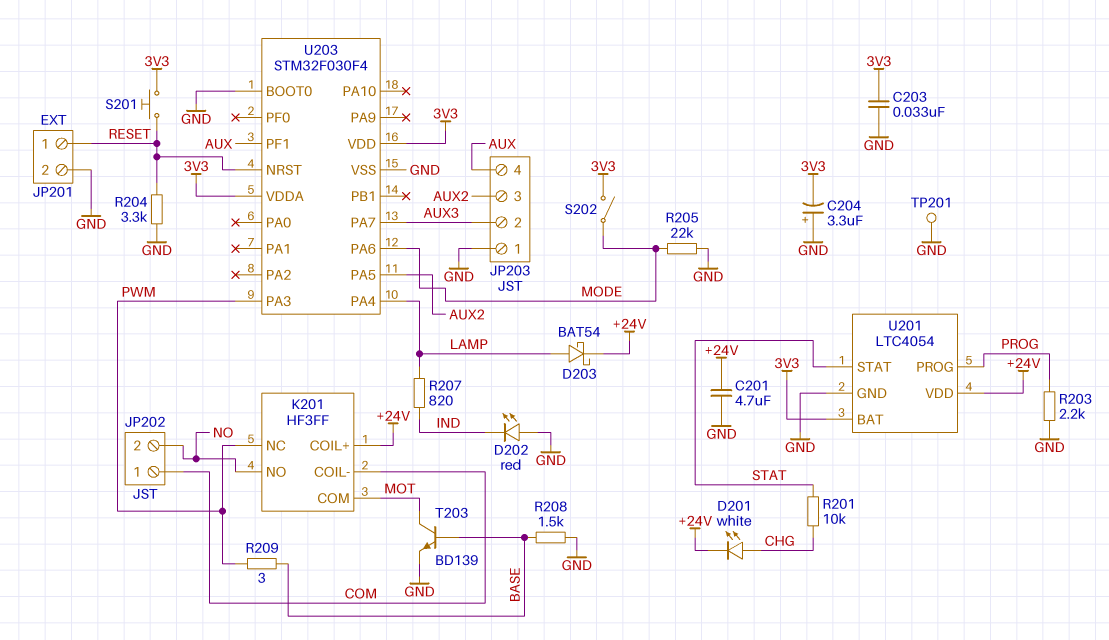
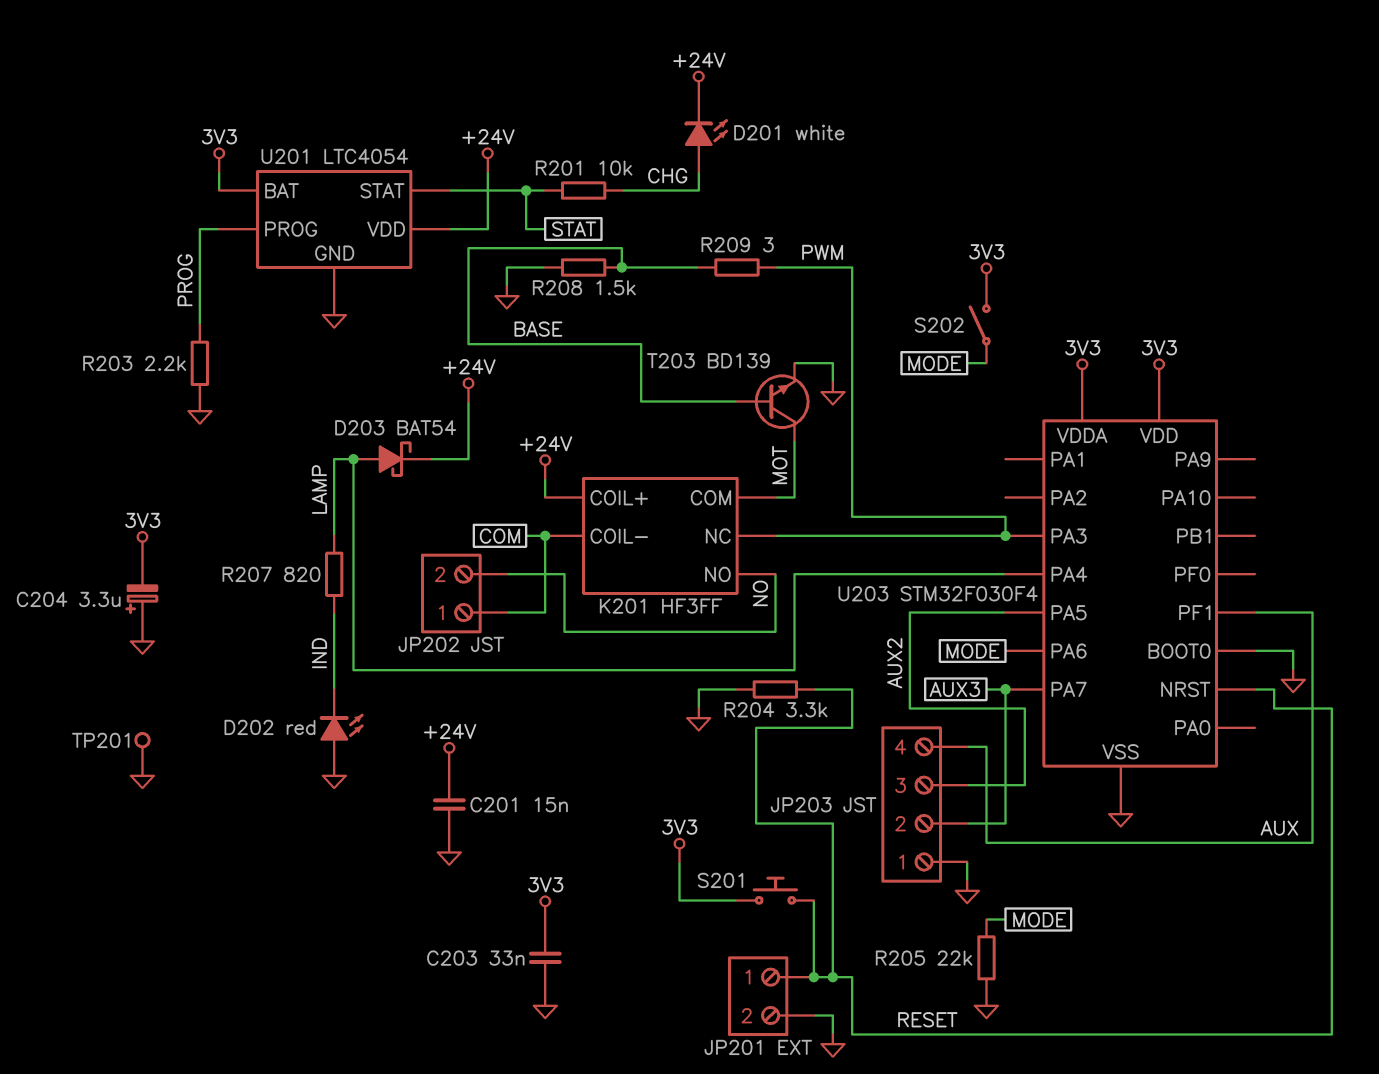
C201: 4.7uF (+24V, GND) -> 15nF (+24V, GND)

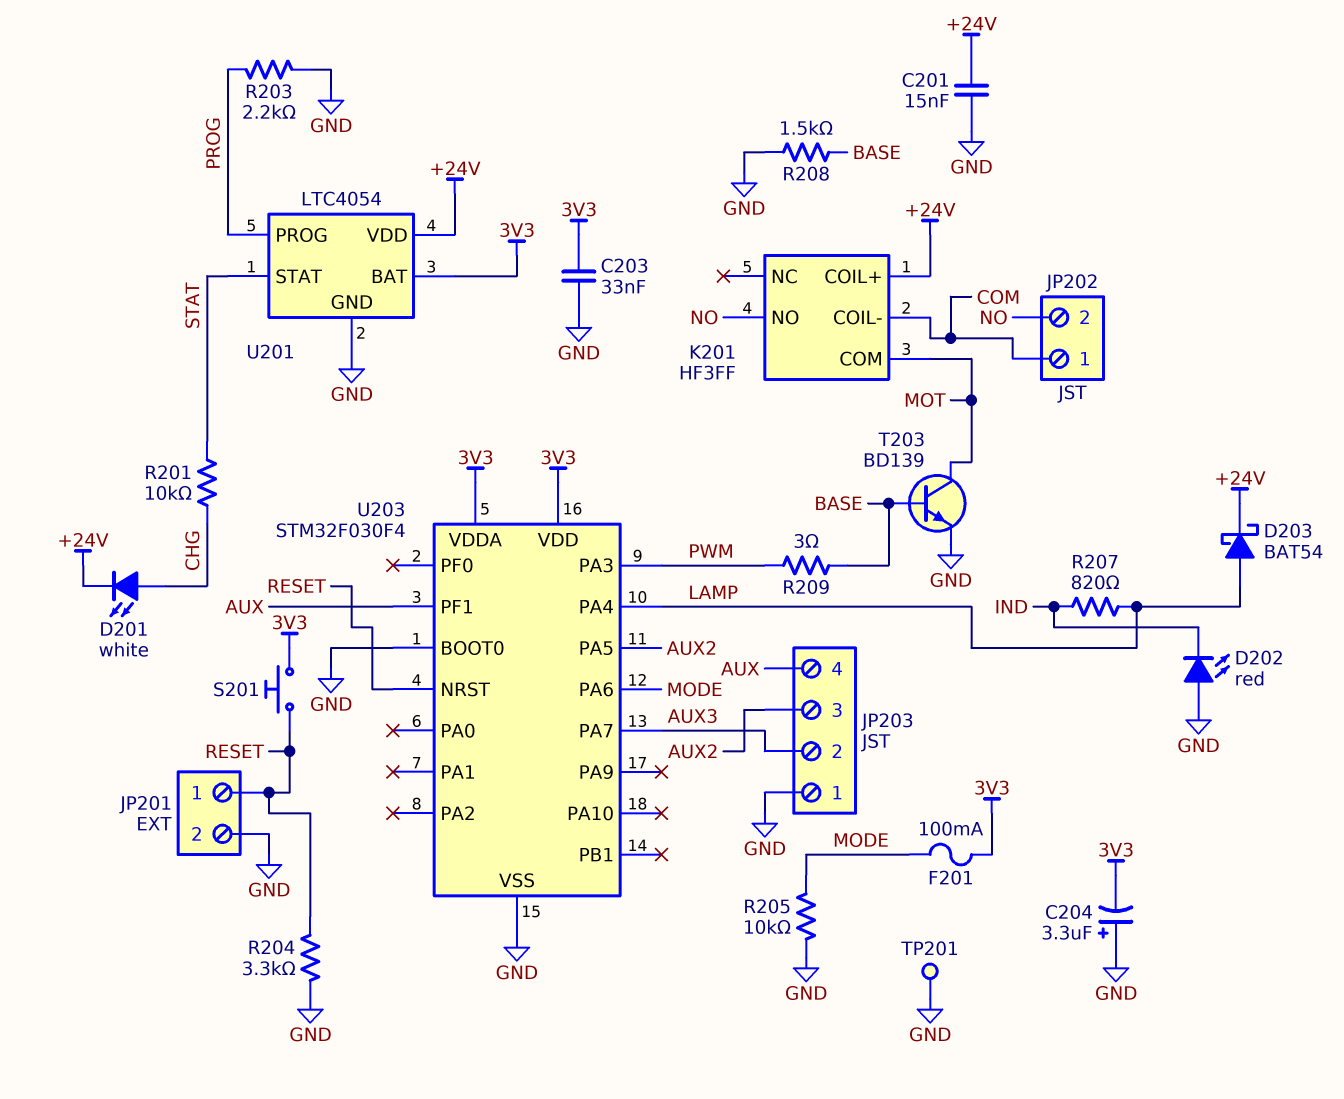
F201: none -> 100mA (3V3, MODE)
K201 pin NC: PWM -> none
R205: 22k (GND, MODE) -> 10k (GND, MODE)
S202: switch (3V3, MODE) -> none

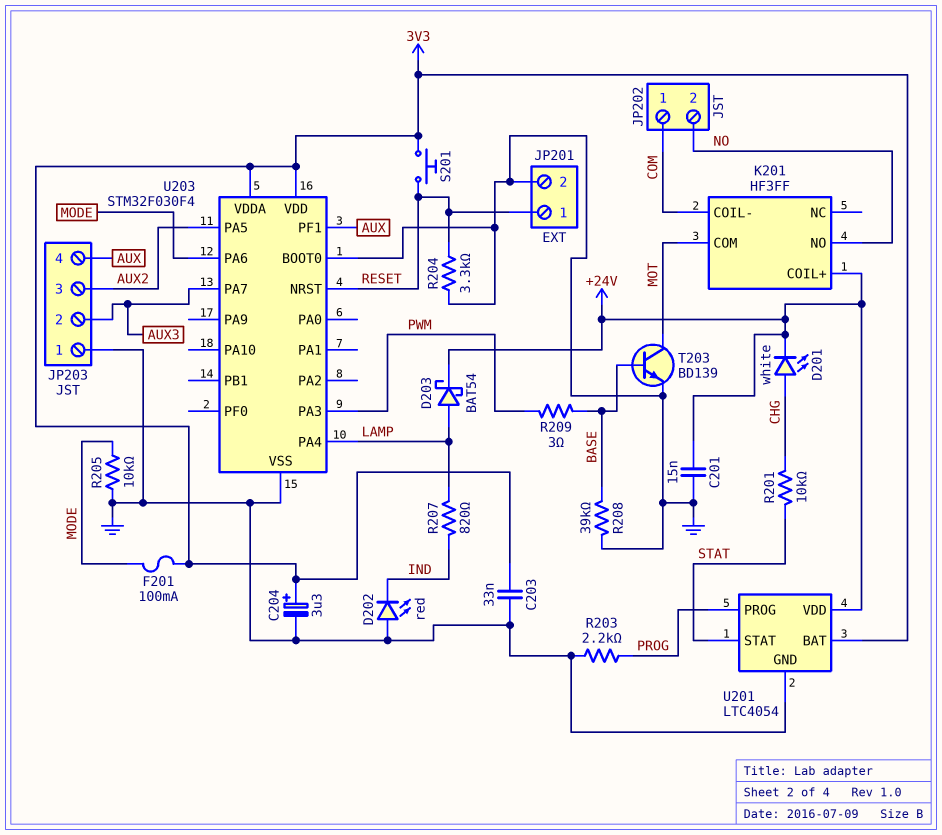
C204: 3.3uF (plus GND, minus 3V3) -> 3.3uF (plus 3V3, minus GND)
R208: 1.5k (BASE, GND) -> 39k (BASE, GND)
TP201: test point (GND) -> none

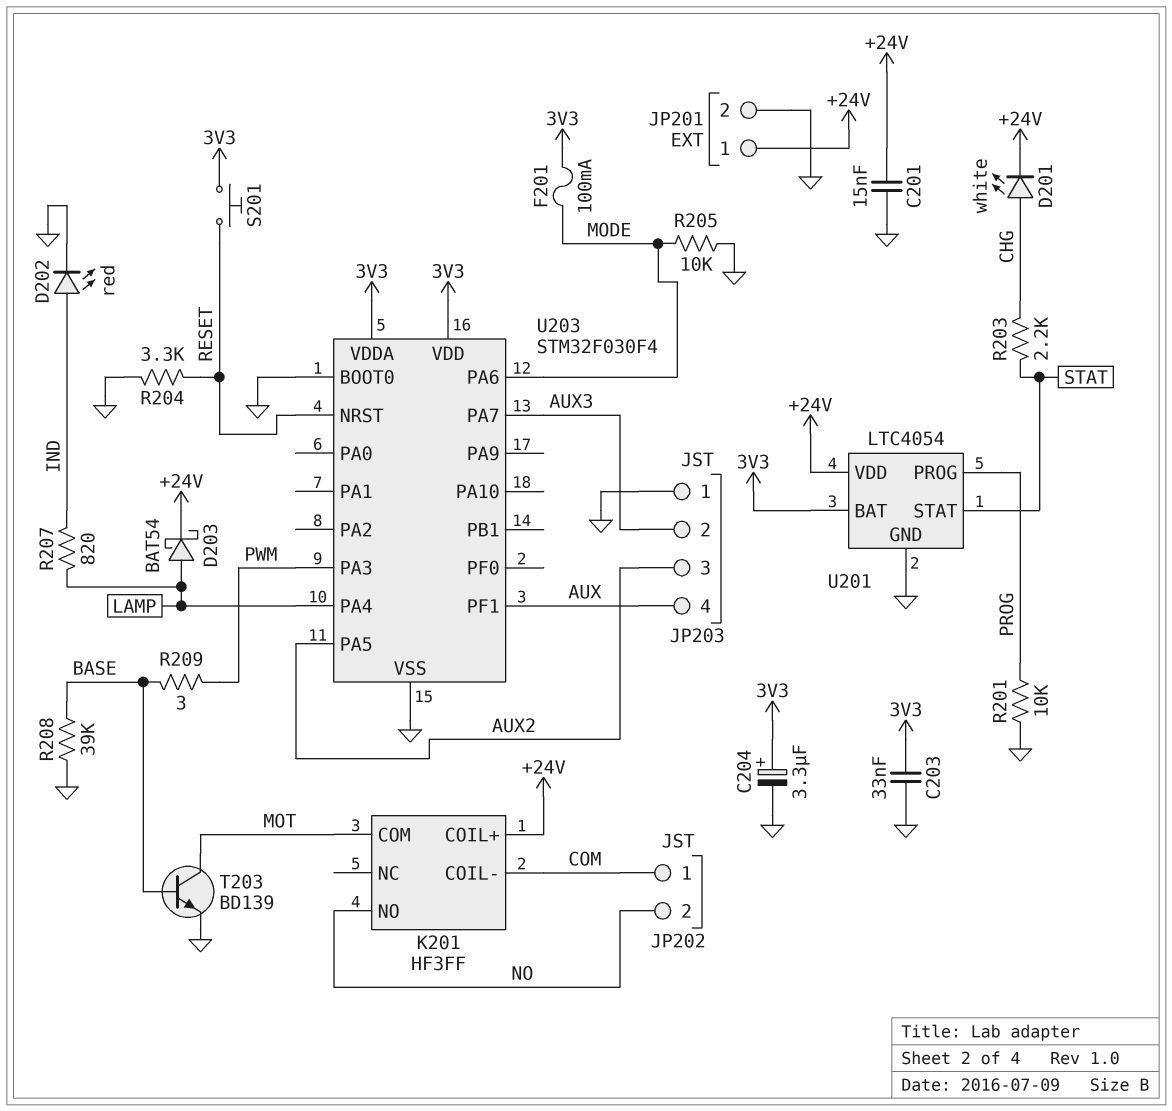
D202: LED red (A GND, K IND) -> LED red (A IND, K GND)
JP201 pin 1: RESET -> +24V
R201: 10k (CHG, STAT) -> 10k (GND, PROG)
R203: 2.2k (GND, PROG) -> 2.2k (CHG, STAT)

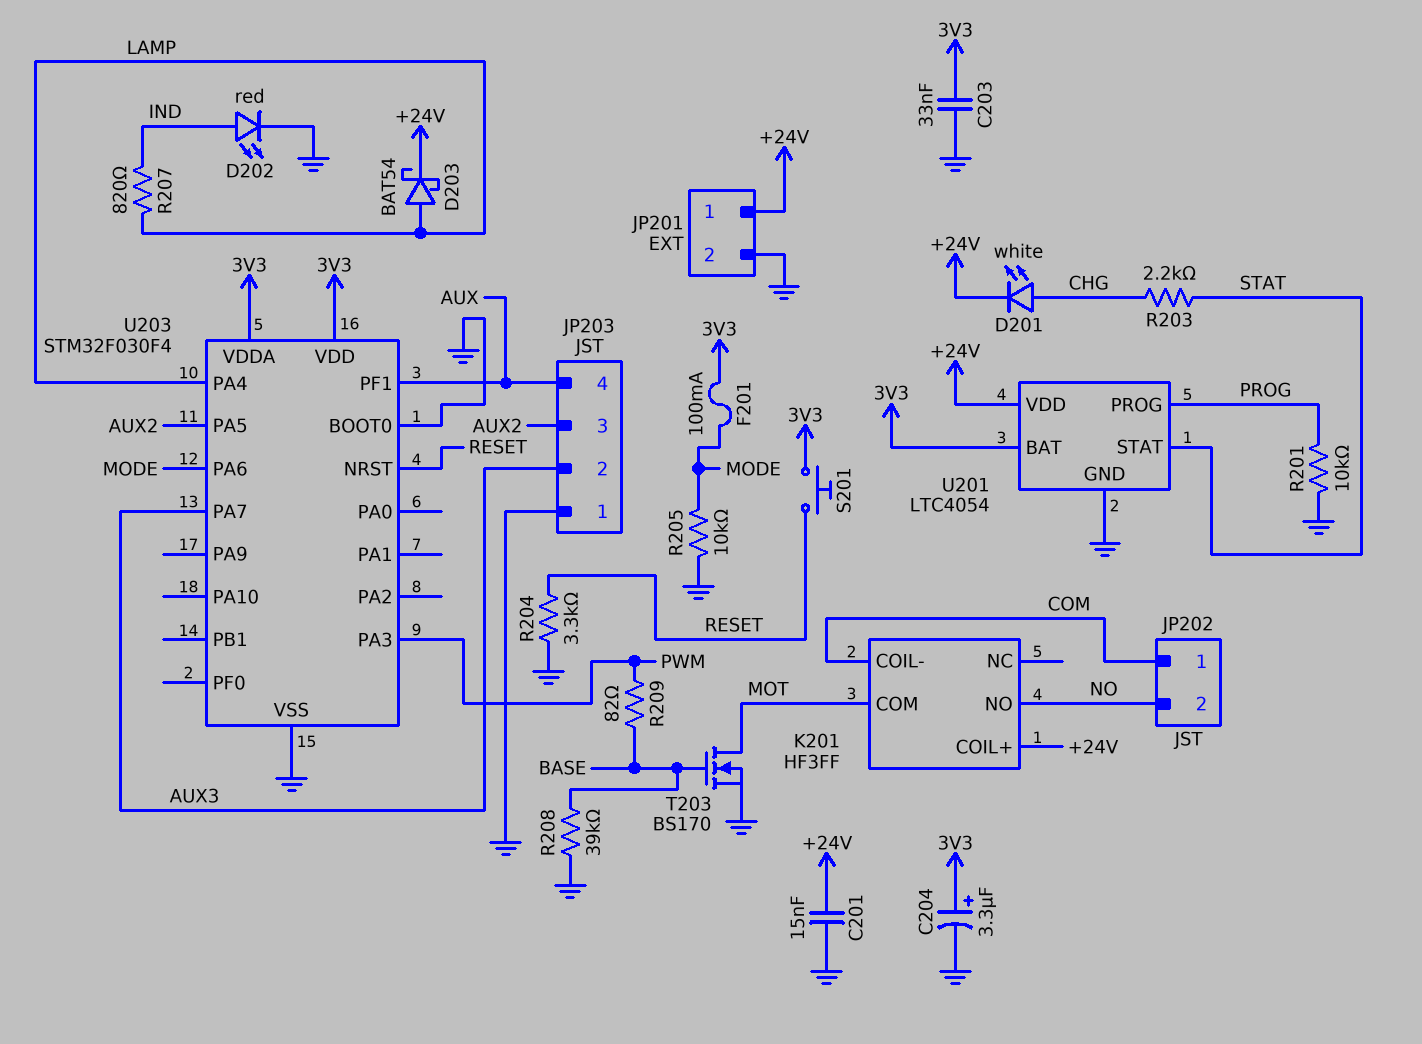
R209: 3 (BASE, PWM) -> 82 (BASE, PWM)
T203: NPN BD139 (B BASE, C MOT, E GND) -> NMOS BS170 (G BASE, D MOT, S GND)

